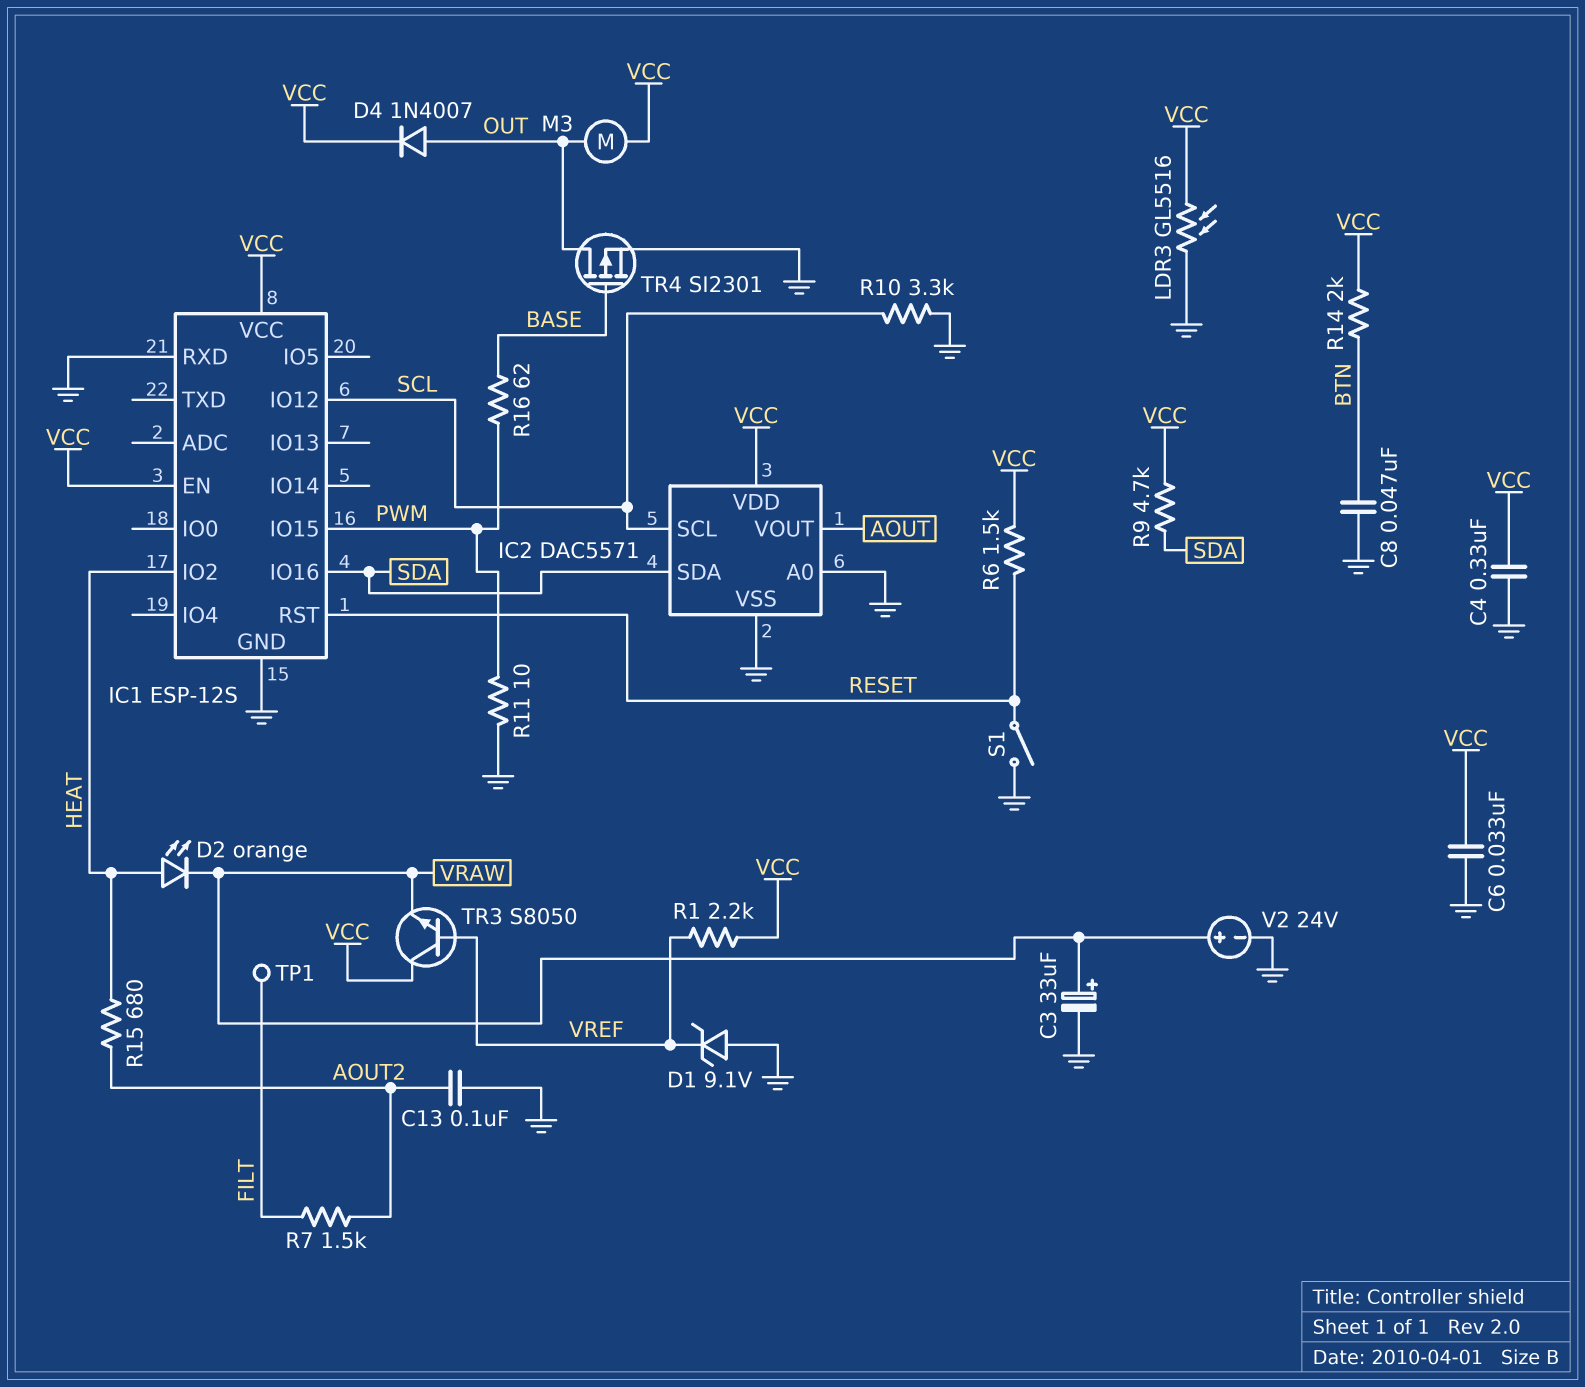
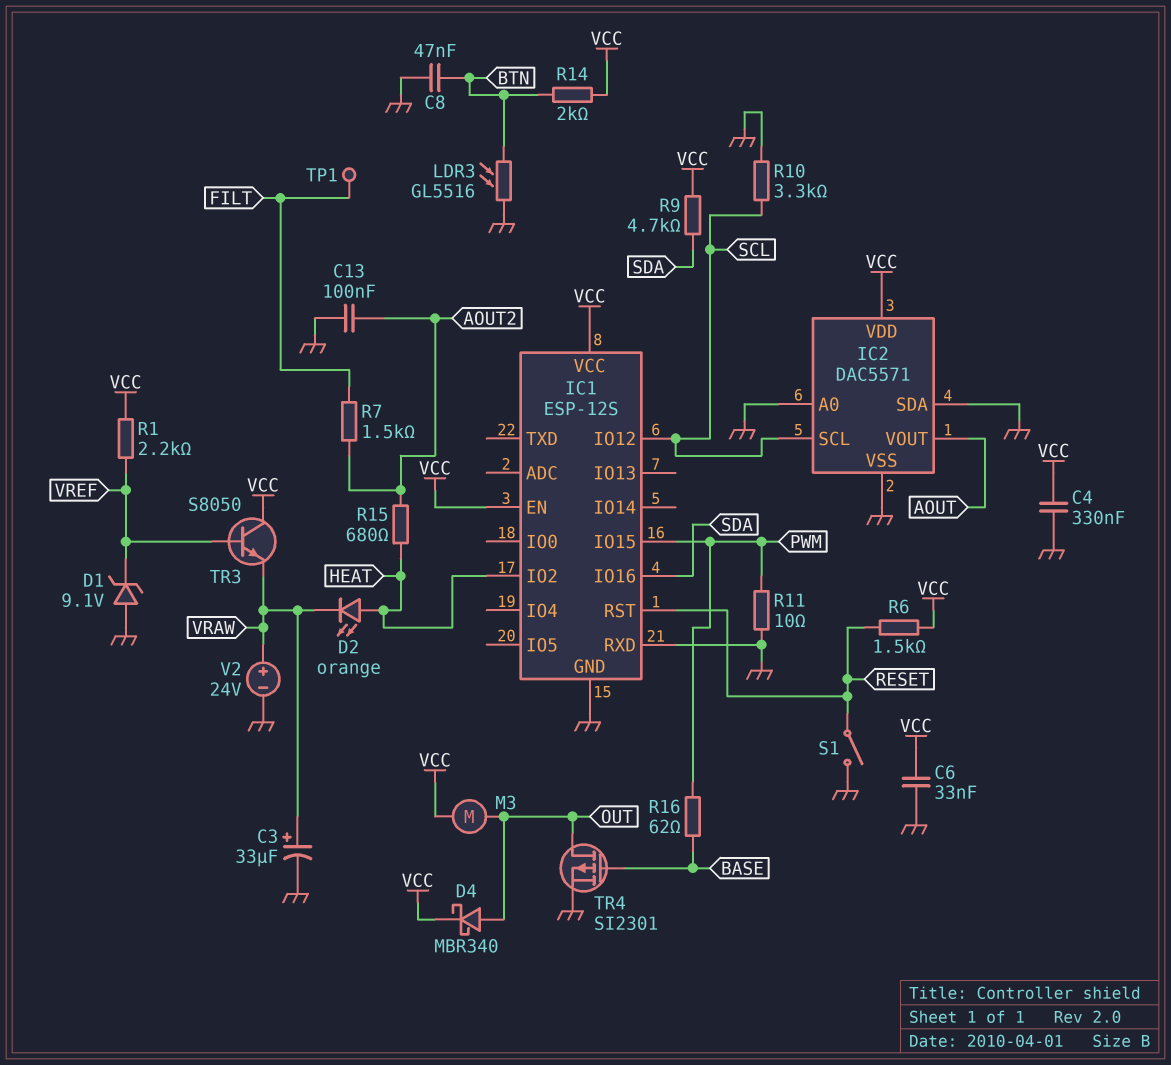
D4: diode 1N4007 (A OUT, K VCC) -> schottky MBR340 (A OUT, K VCC)
IC2 pin SDA: SDA -> GND
LDR3: GL5516 (GND, VCC) -> GL5516 (BTN, GND)

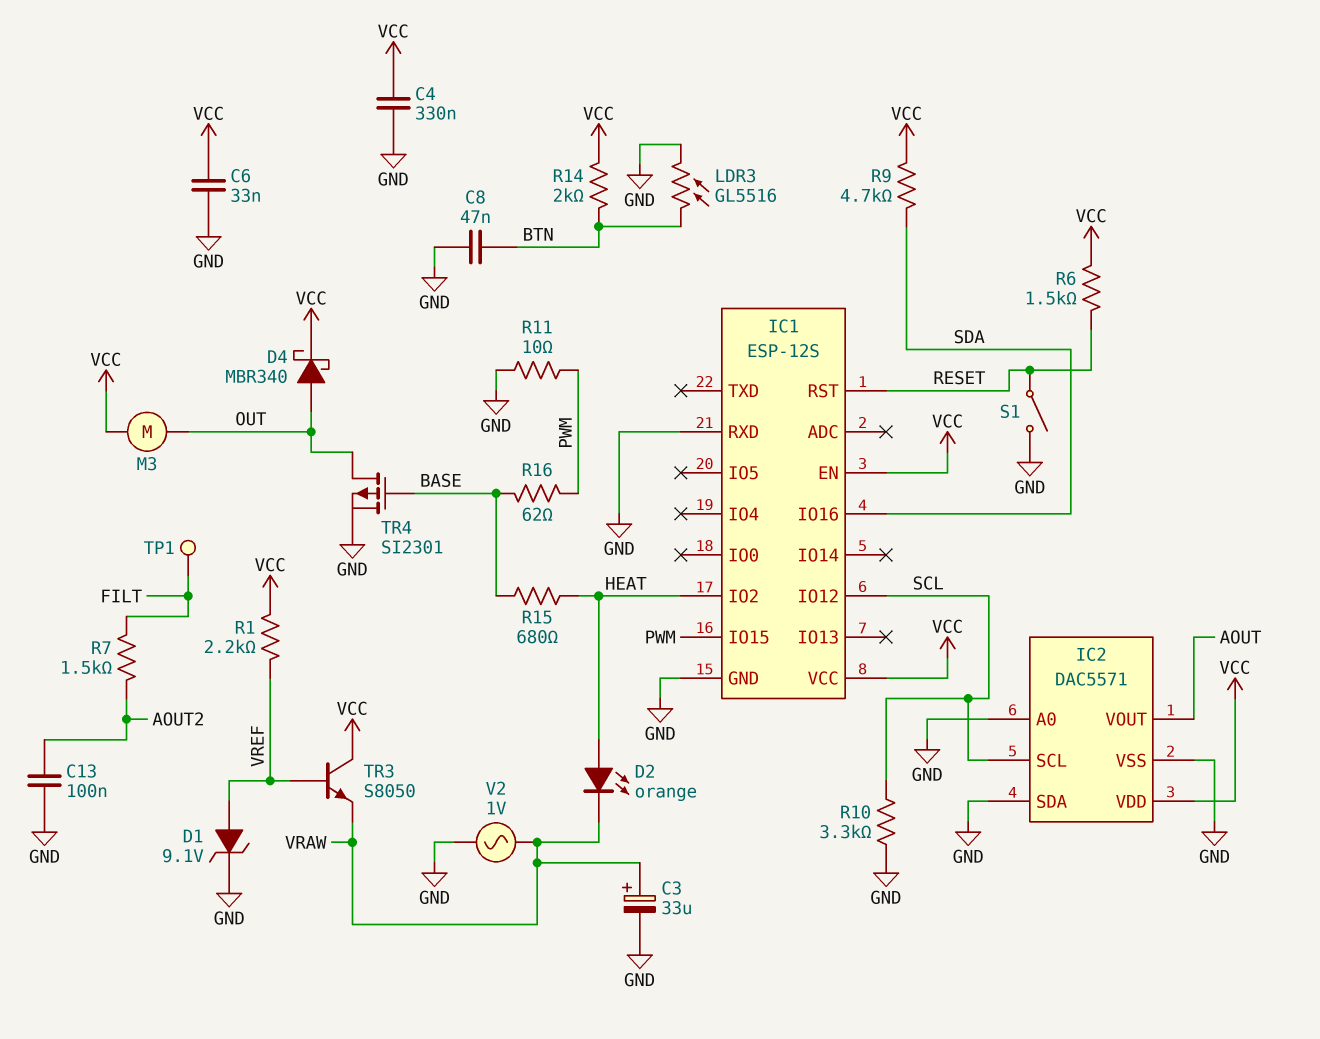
D1: zener 9.1V (A GND, K VREF) -> zener 9.1V (A VREF, K GND)
R15: 680 (AOUT2, HEAT) -> 680 (BASE, HEAT)
V2: 24V (plus VRAW, minus GND) -> AC 1V (GND, VRAW)

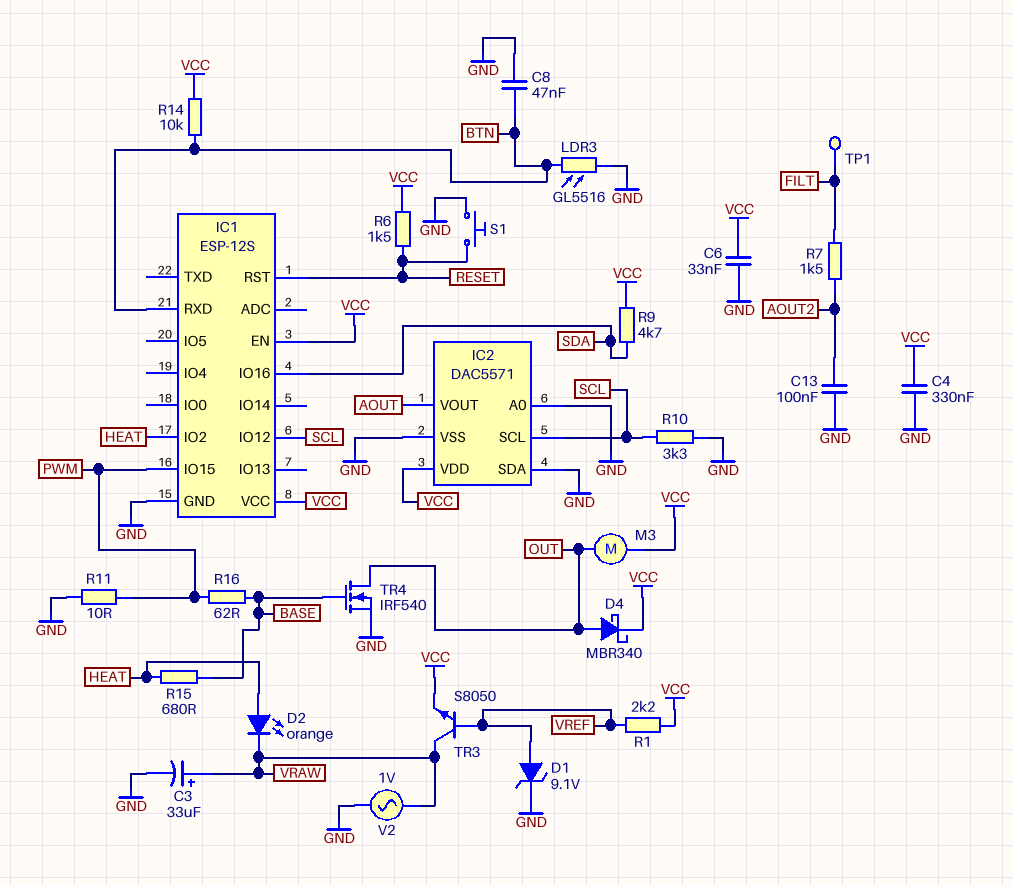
IC1 pin RXD: GND -> BTN
R14: 2k (BTN, VCC) -> 10k (BTN, VCC)
S1: switch (GND, RESET) -> button (GND, RESET)
TR3: NPN S8050 (B VREF, C VCC, E VRAW) -> NPN S8050 (B VREF, C VRAW, E VCC)
TR4: PMOS SI2301 (G BASE, D OUT, S GND) -> NMOS IRF540 (G BASE, D OUT, S GND)

